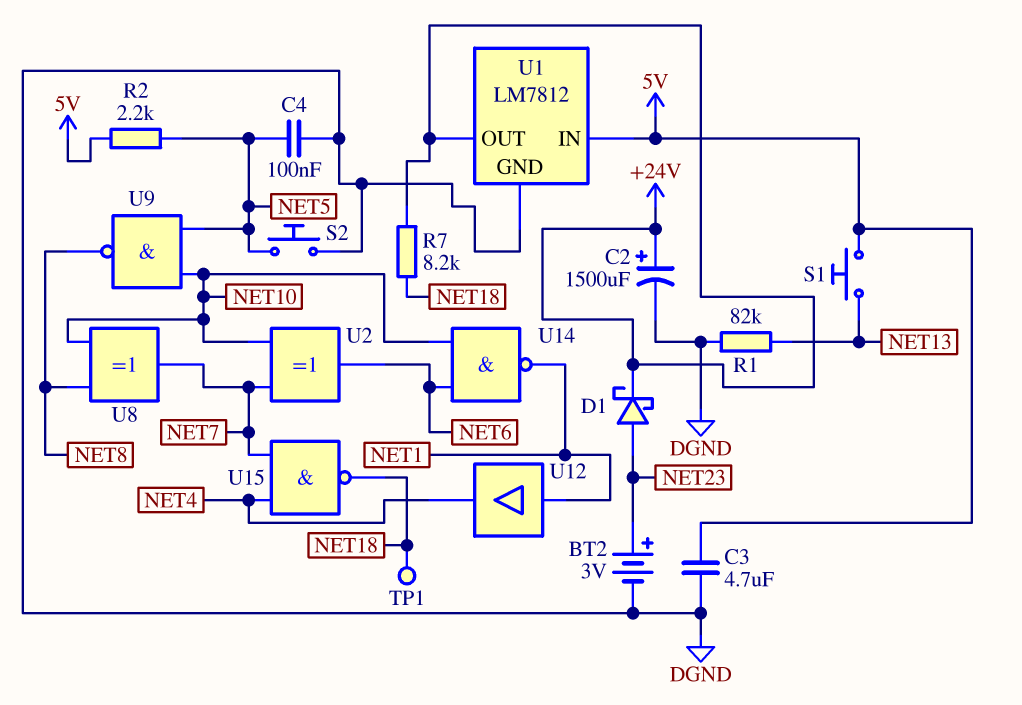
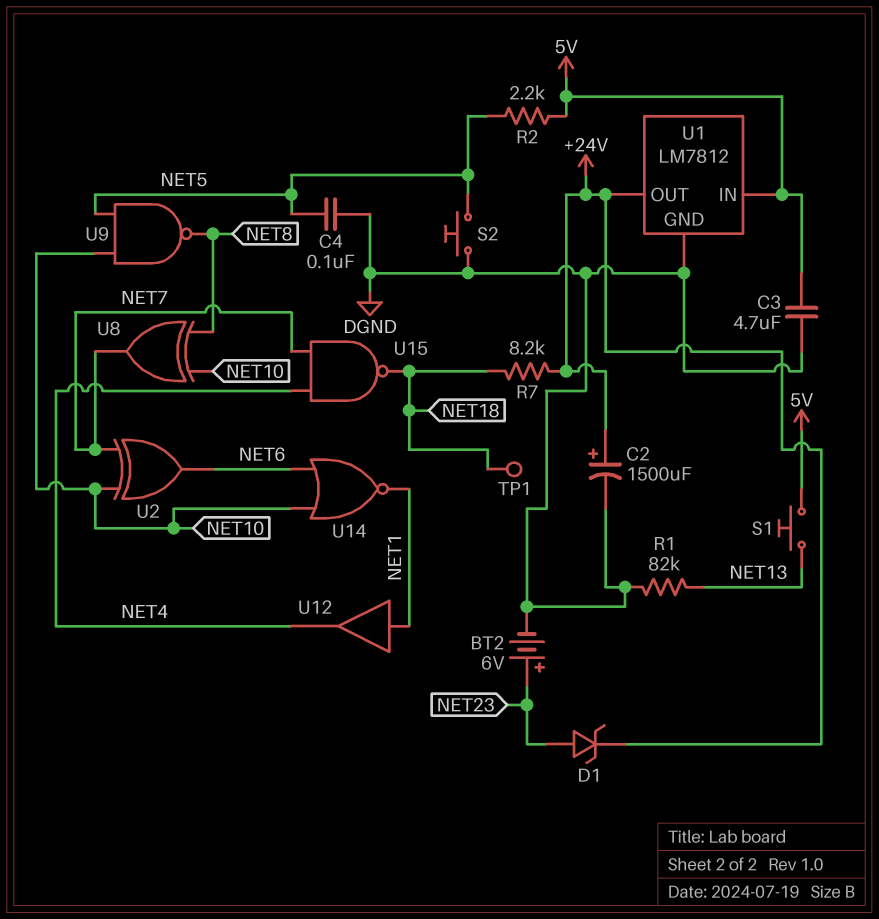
BT2: 3V (plus NET23, minus DGND) -> 6V (plus NET23, minus DGND)
D1: schottky (A NET23, K +24V) -> zener (A NET23, K +24V)
U14: NAND (in NET6, in NET10, out NET1) -> NOR (in NET6, in NET10, out NET1)

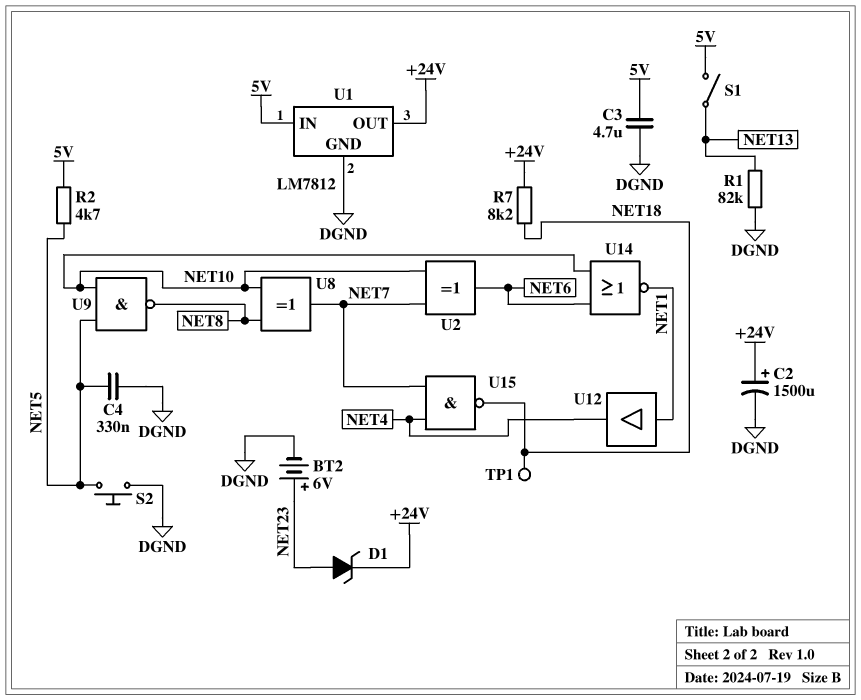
C4: 100nF (DGND, NET5) -> 330nF (DGND, NET5)
R2: 2.2k (5V, NET5) -> 4.7k (5V, NET5)
S1: button (5V, NET13) -> switch (5V, NET13)

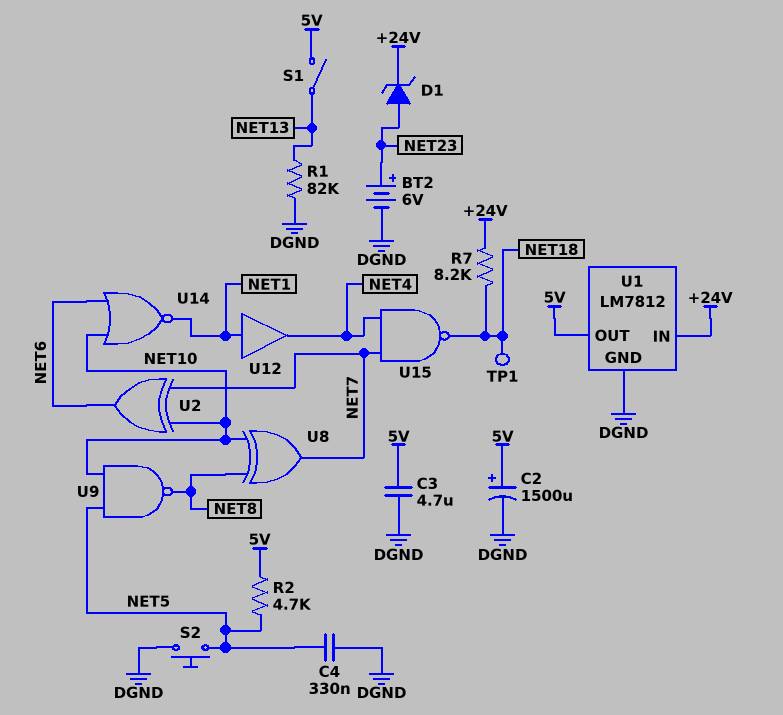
C2: 1500uF (plus +24V, minus DGND) -> 1500uF (plus 5V, minus DGND)
U1 pin IN: 5V -> +24V
U1 pin OUT: +24V -> 5V

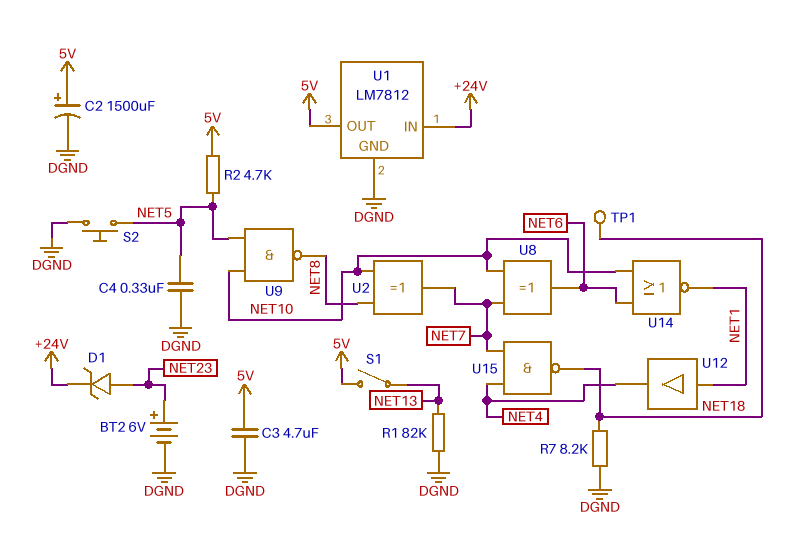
R7: 8.2k (+24V, NET18) -> 8.2k (DGND, NET18)
U2: XOR (in NET7, in NET10, out NET6) -> XOR (in NET8, in NET10, out NET7)
U8: XOR (in NET8, in NET10, out NET7) -> XOR (in NET7, in NET10, out NET6)

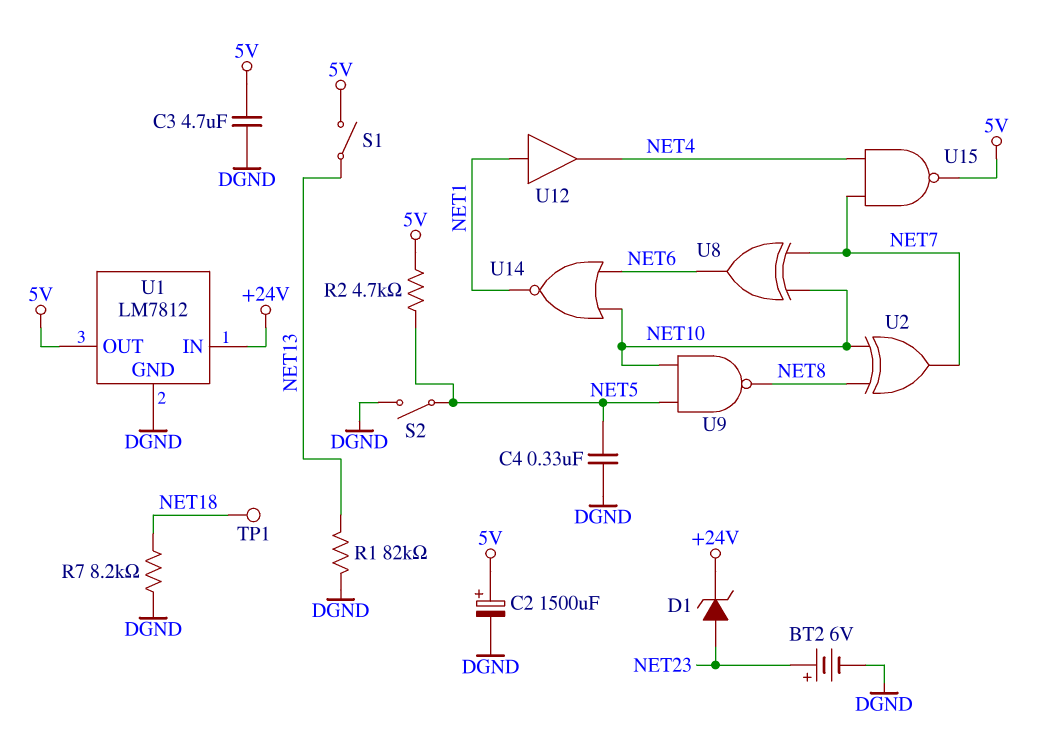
S2: button (DGND, NET5) -> switch (DGND, NET5)
U15: NAND (in NET4, in NET7, out NET18) -> NAND (in NET4, in NET7, out 5V)

